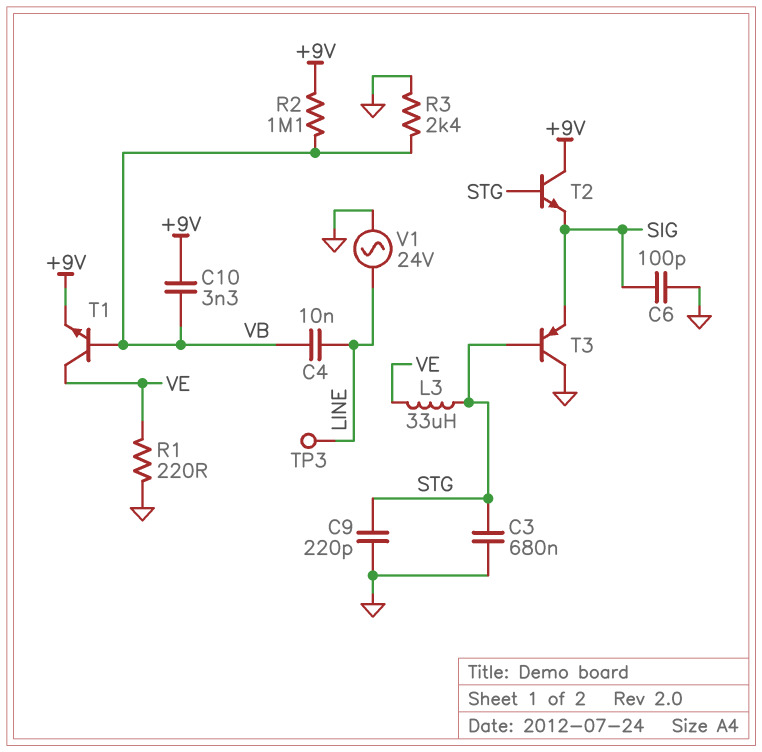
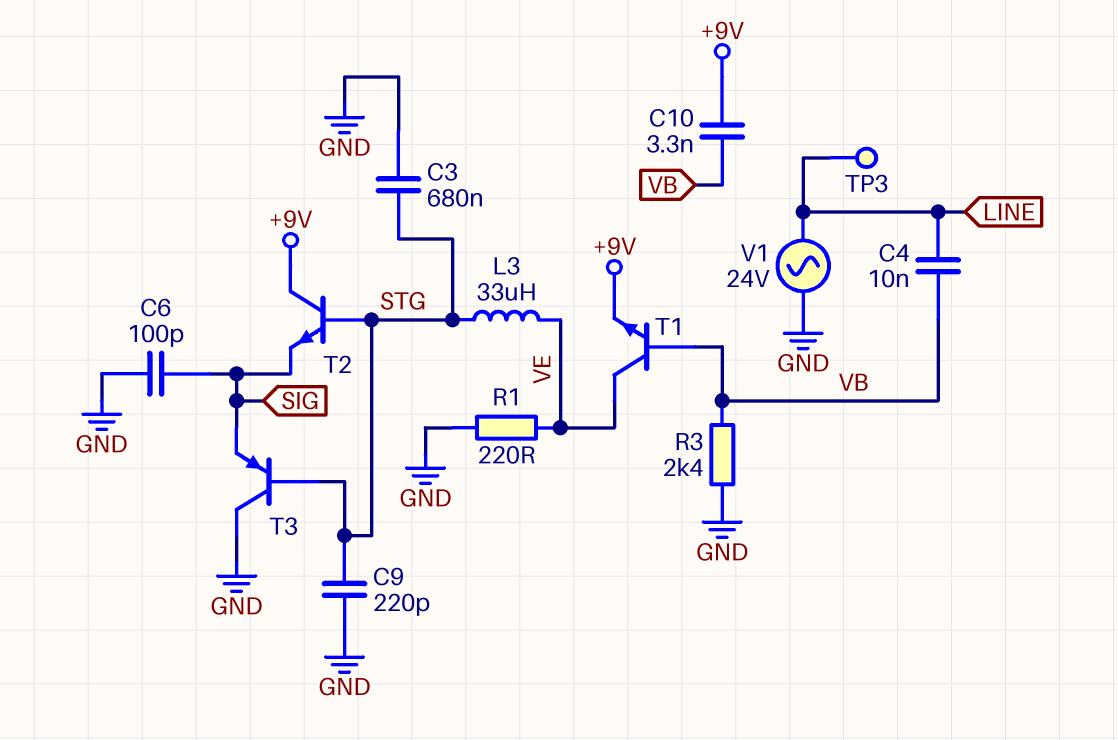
R2: 1.1M (+9V, VB) -> none

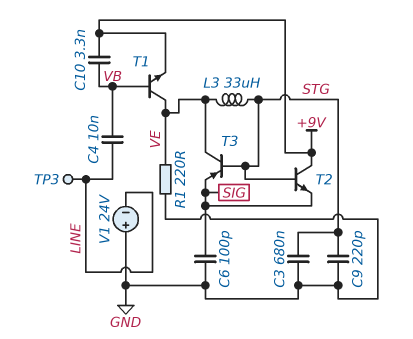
R3: 2.4k (GND, VB) -> none
T3: PNP (B STG, C GND, E SIG) -> PNP (B STG, C VE, E SIG)
V1: AC 24V (GND, LINE) -> 24V (plus GND, minus LINE)

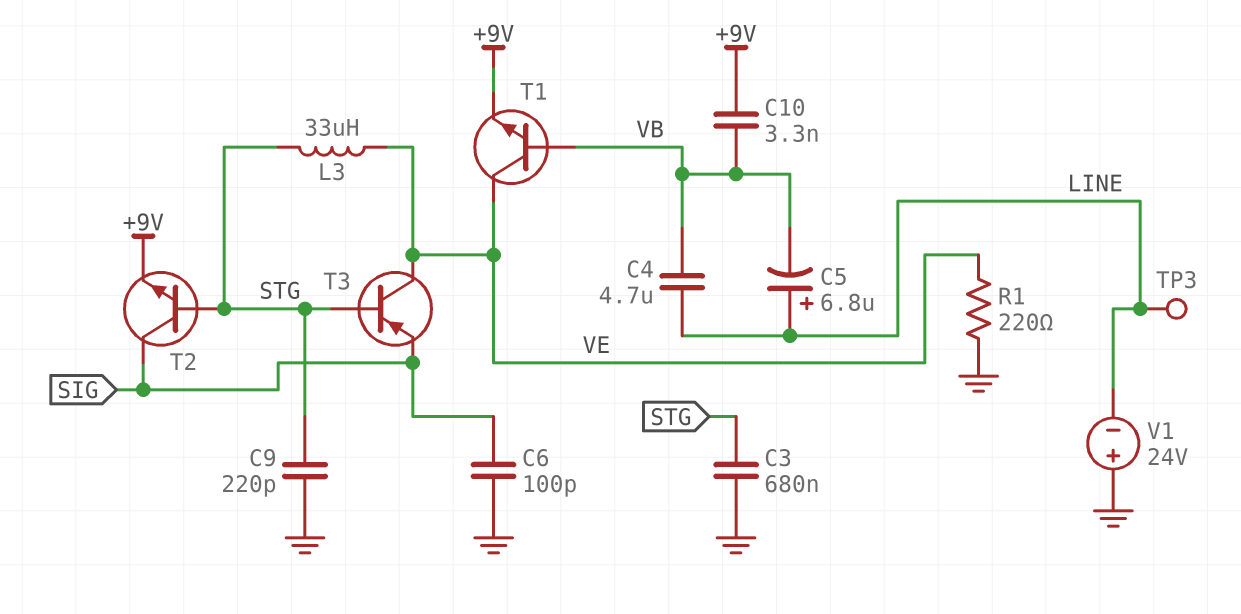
C4: 10nF (LINE, VB) -> 4.7uF (LINE, VB)
C5: none -> 6.8uF (plus LINE, minus VB)
T2: NPN (B STG, C +9V, E SIG) -> NPN (B STG, C SIG, E +9V)

